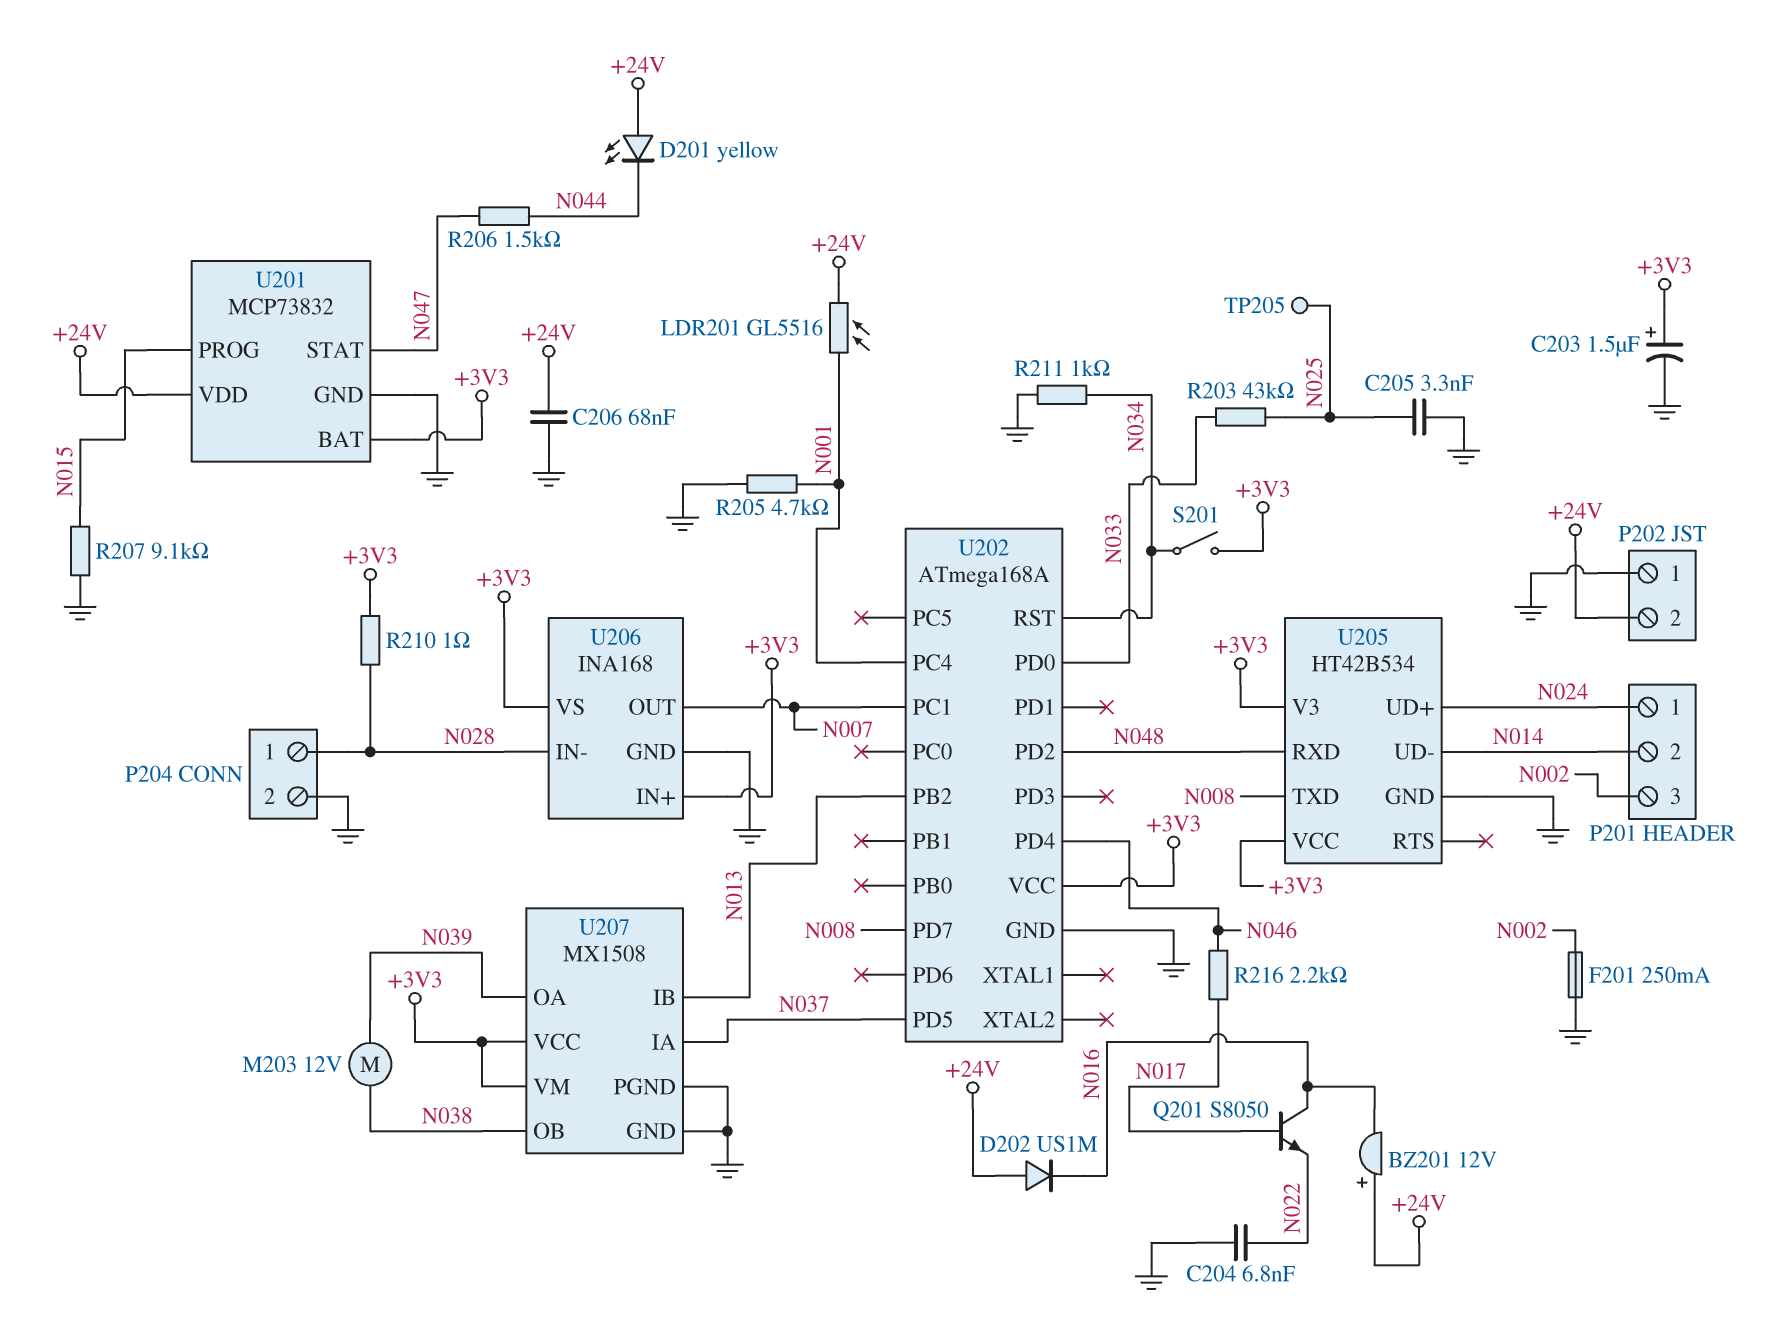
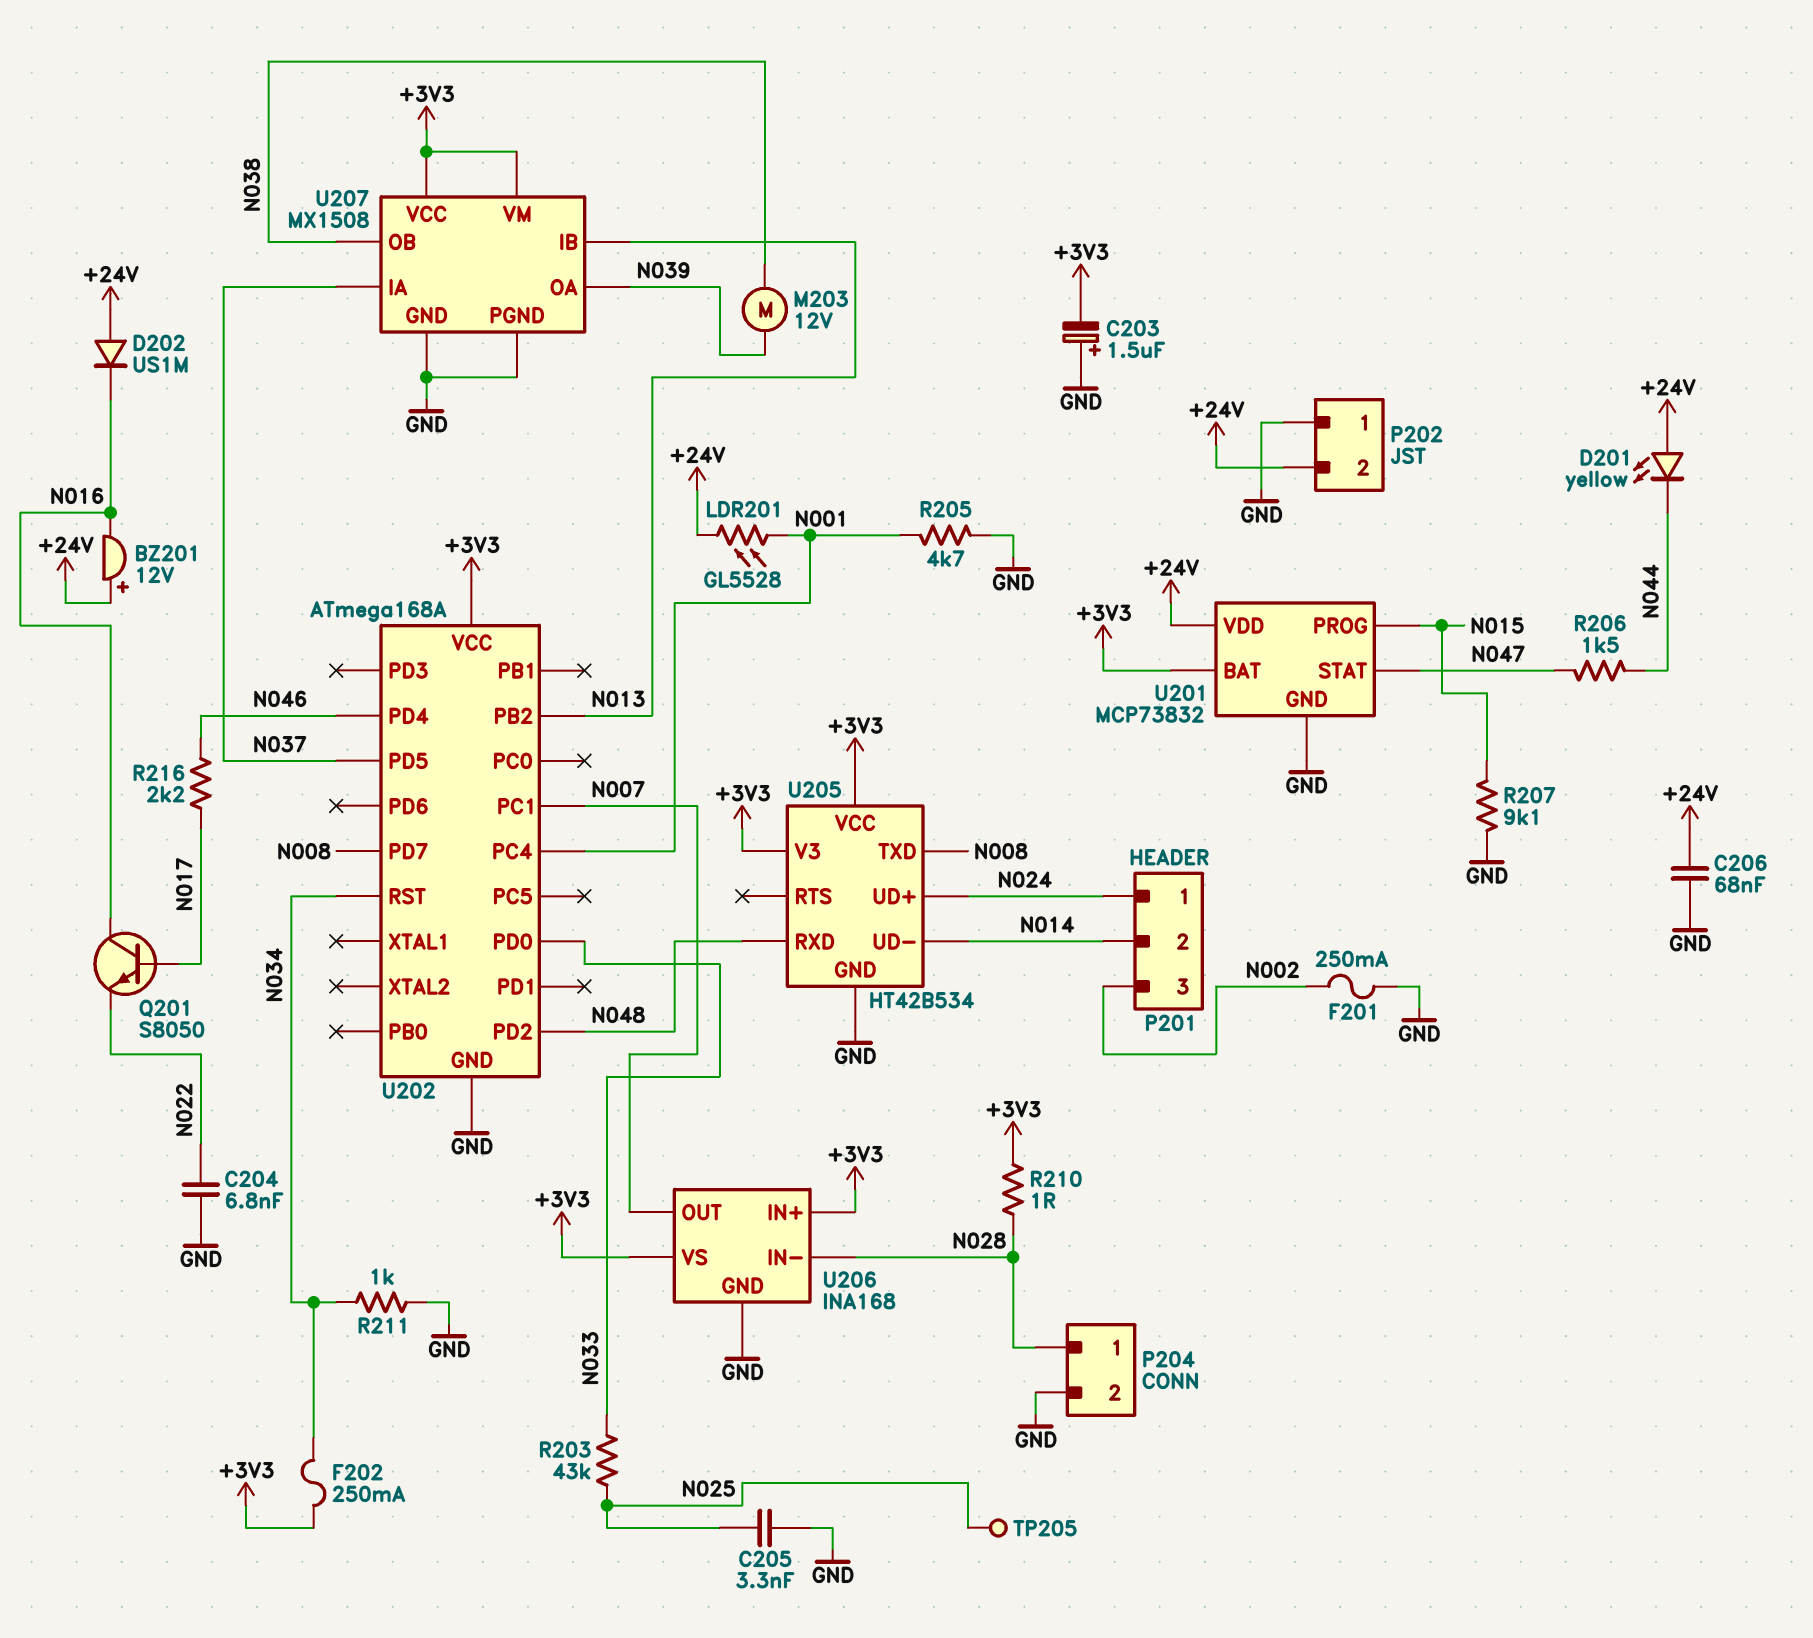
C203: 1.5uF (plus +3V3, minus GND) -> 1.5uF (plus GND, minus +3V3)
F202: none -> 250mA (+3V3, N034)
LDR201: GL5516 (+24V, N001) -> GL5528 (+24V, N001)
S201: switch (+3V3, N034) -> none

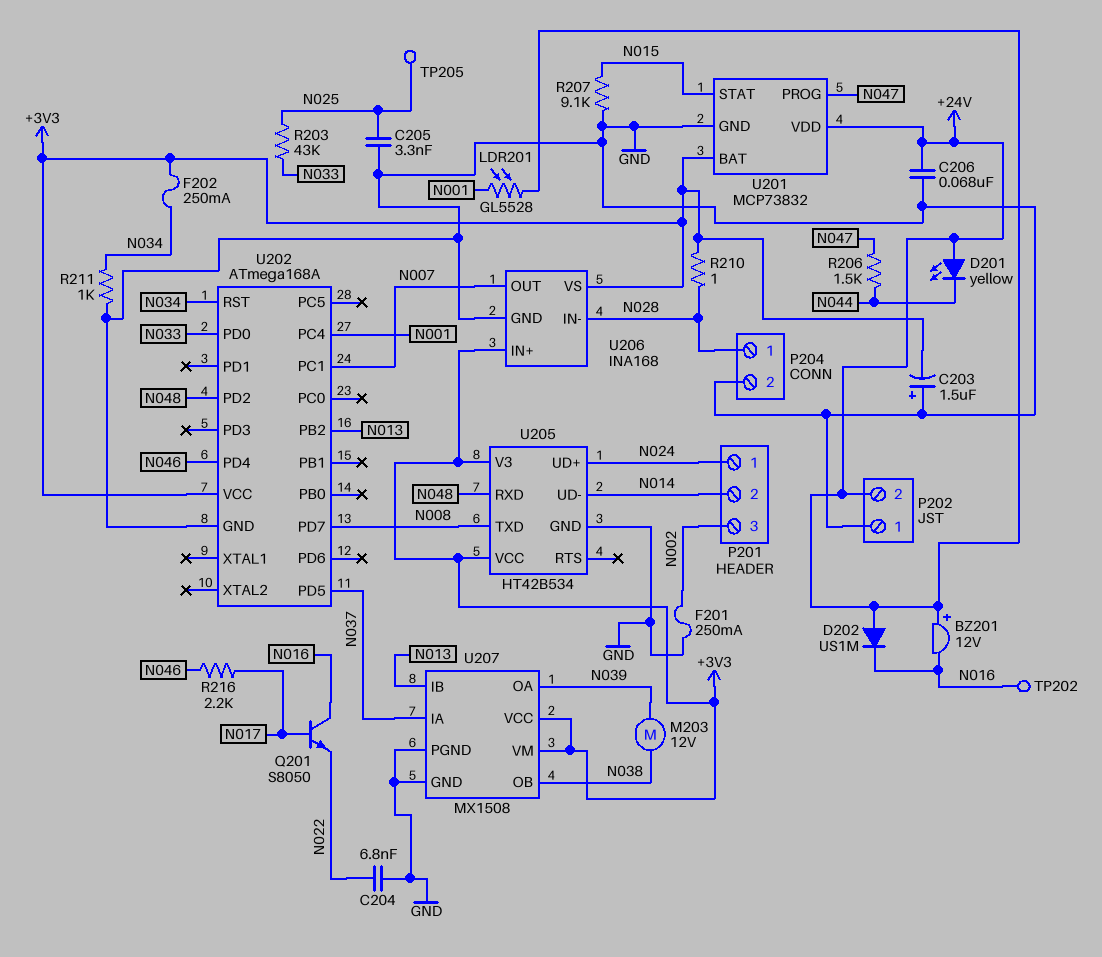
R205: 4.7k (GND, N001) -> none
TP202: none -> test point (N016)
U201 pin PROG: N015 -> N047
U201 pin STAT: N047 -> N015

